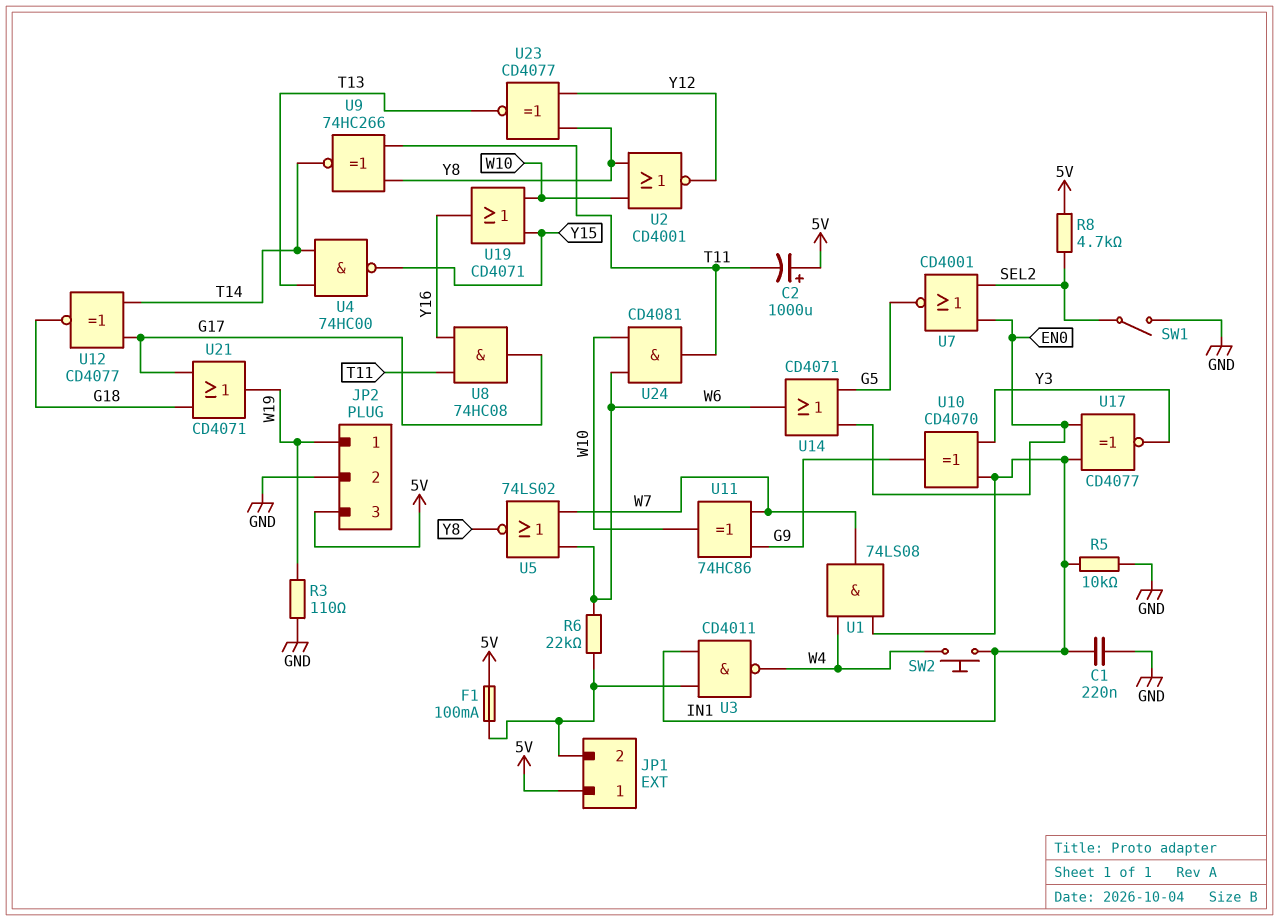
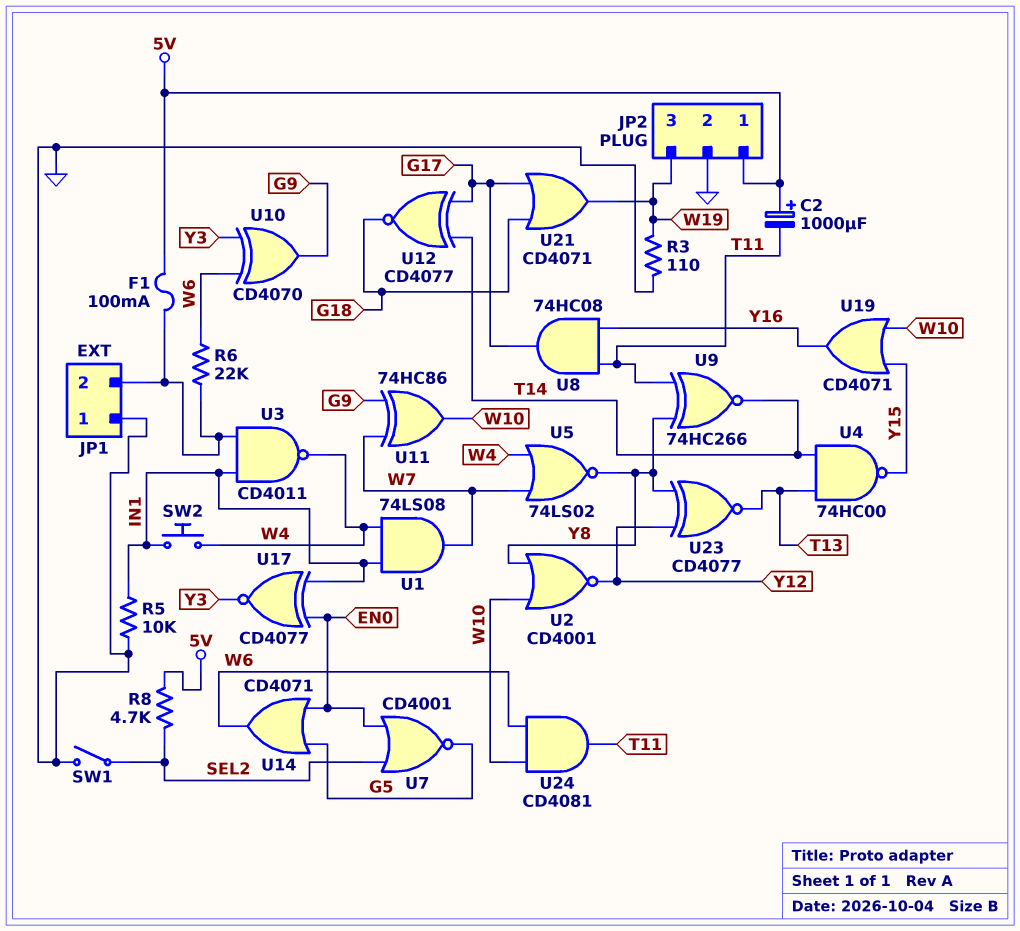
C1: 220nF (GND, IN1) -> none
JP1 pin 1: 5V -> GND
JP2 pin 1: W19 -> 5V
JP2 pin 3: 5V -> W19
U5: NOR 74LS02 (in W6, in W7, out Y8) -> NOR 74LS02 (in W4, in W7, out Y8)
U10: XOR CD4070 (in IN1, in Y3, out G9) -> XOR CD4070 (in W6, in Y3, out G9)

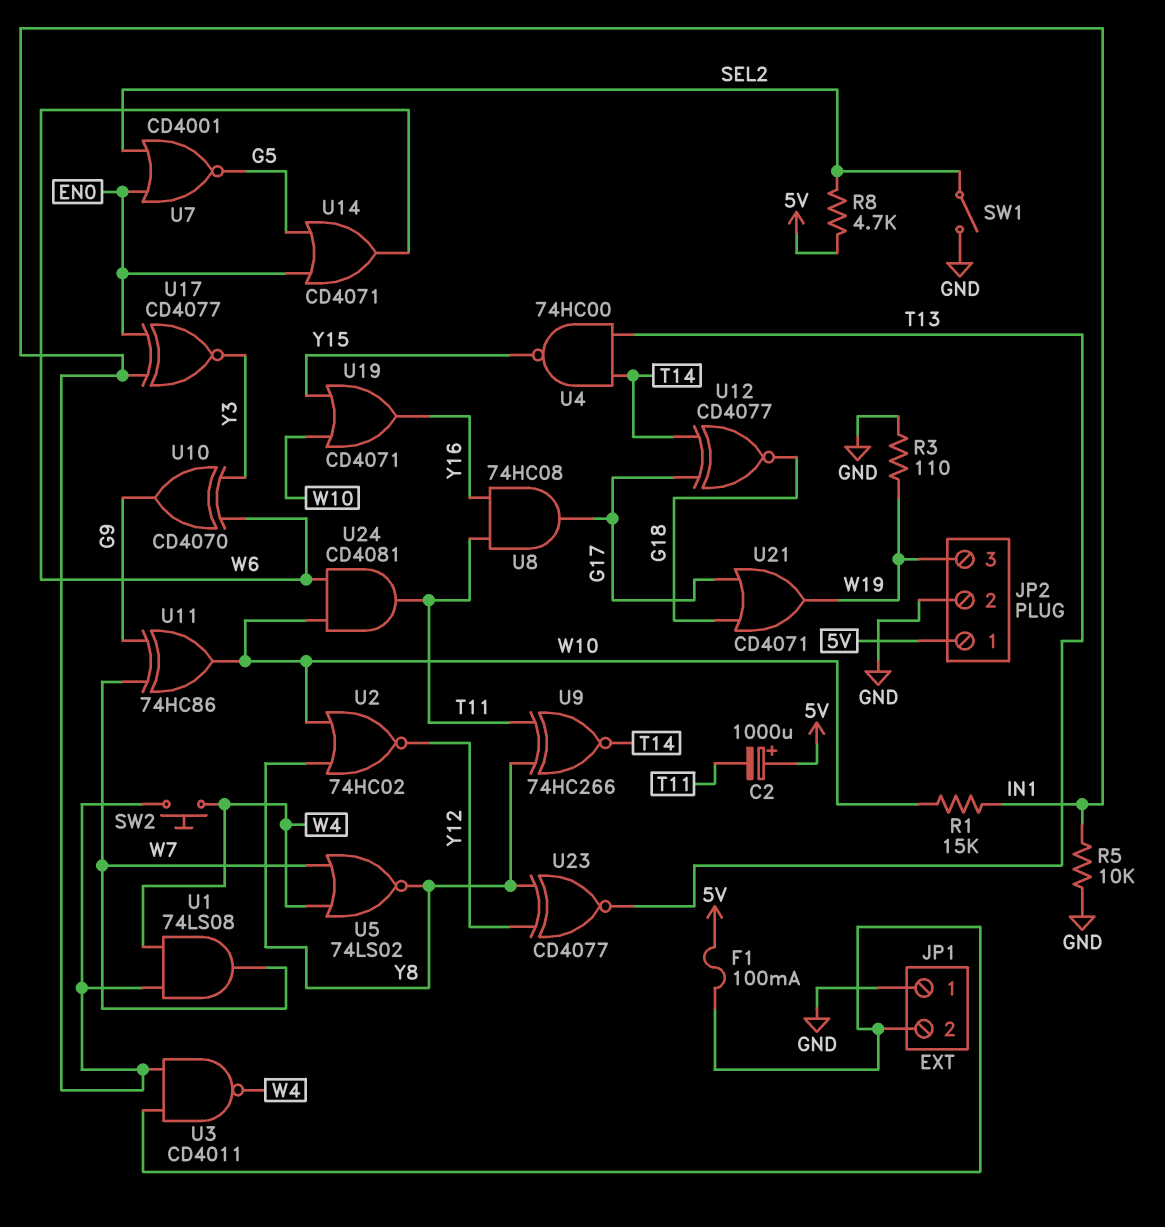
R1: none -> 15k (IN1, W10)
R6: 22k (JP1/2, W6) -> none
U2: NOR CD4001 (in W10, in Y8, out Y12) -> NOR 74HC02 (in W10, in Y8, out Y12)

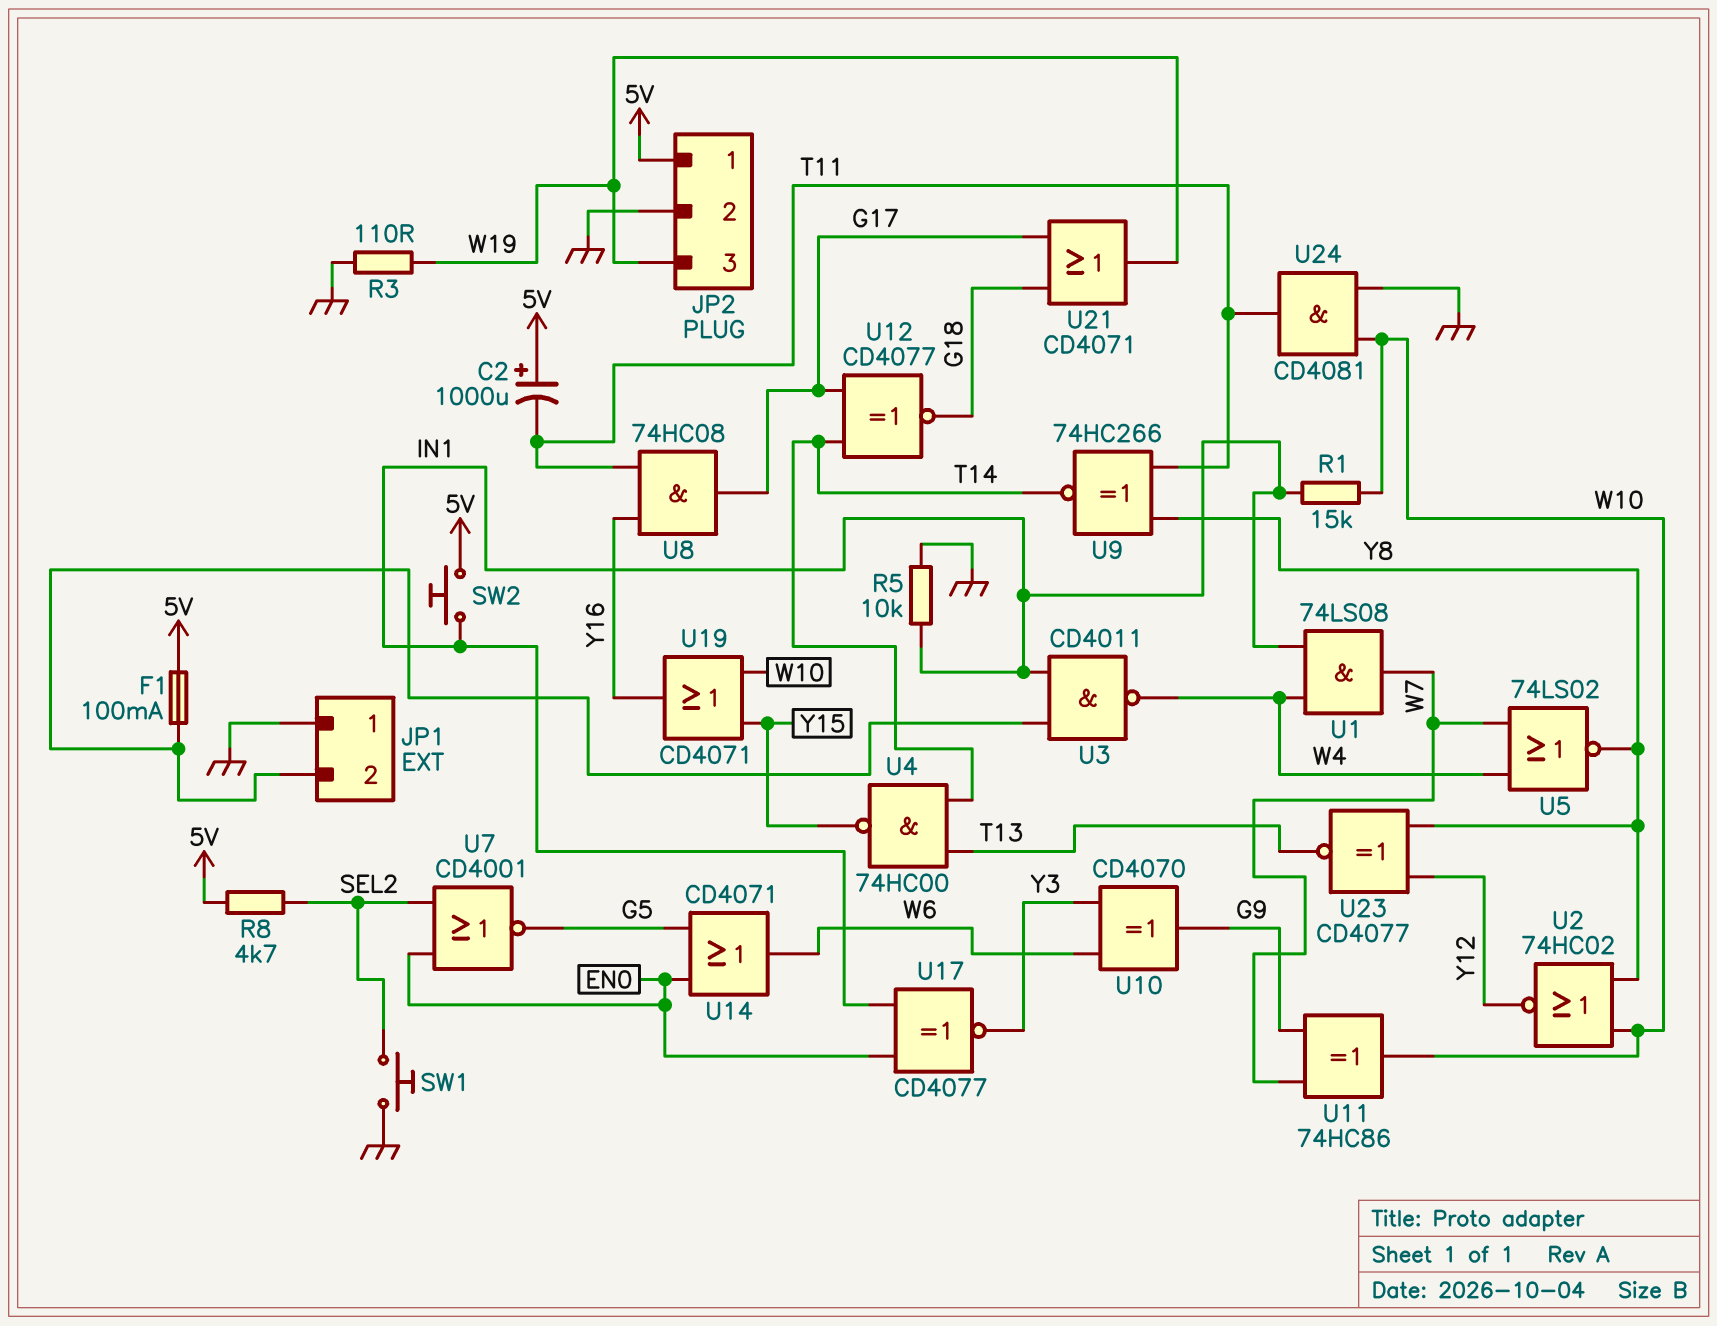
SW1: switch (GND, SEL2) -> button (GND, SEL2)
SW2: button (IN1, W4) -> button (5V, IN1)
U24: AND CD4081 (in W6, in W10, out T11) -> AND CD4081 (in GND, in W10, out T11)

